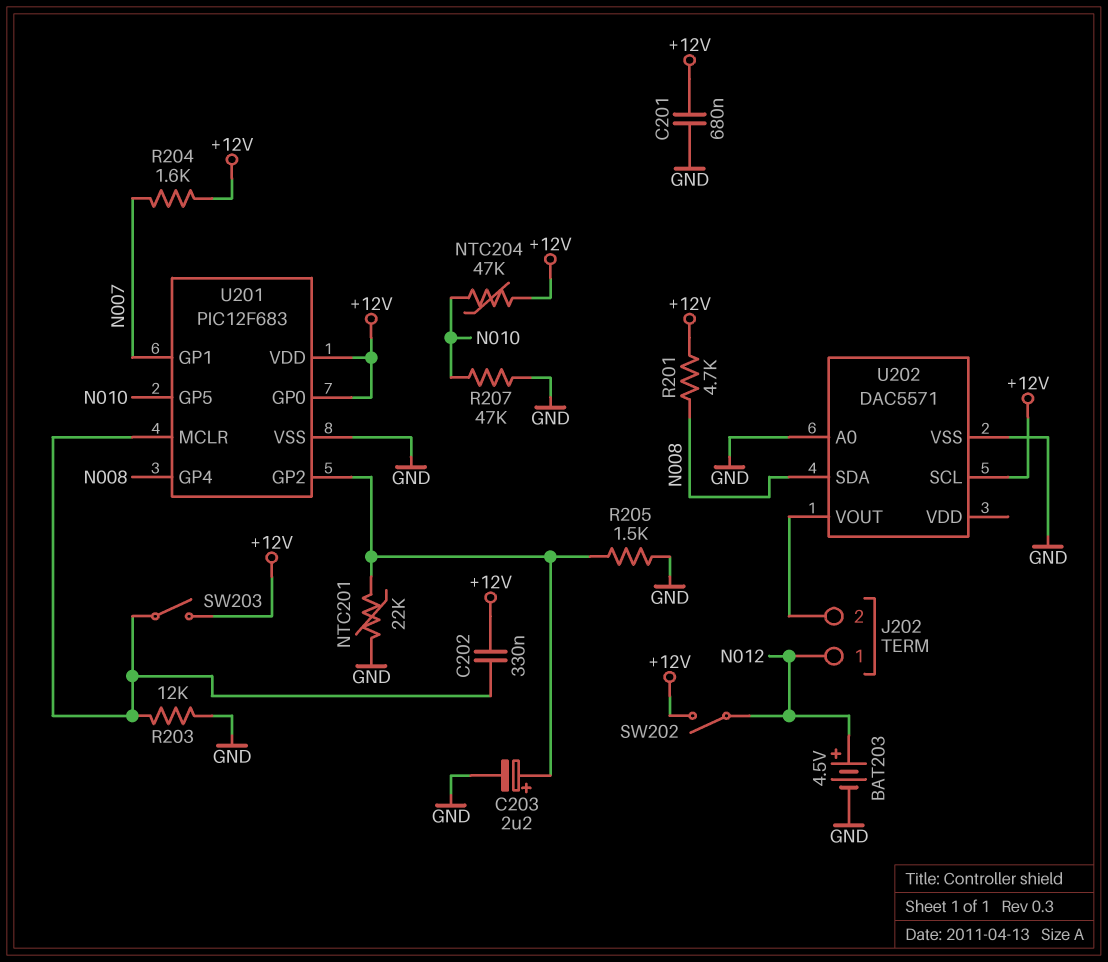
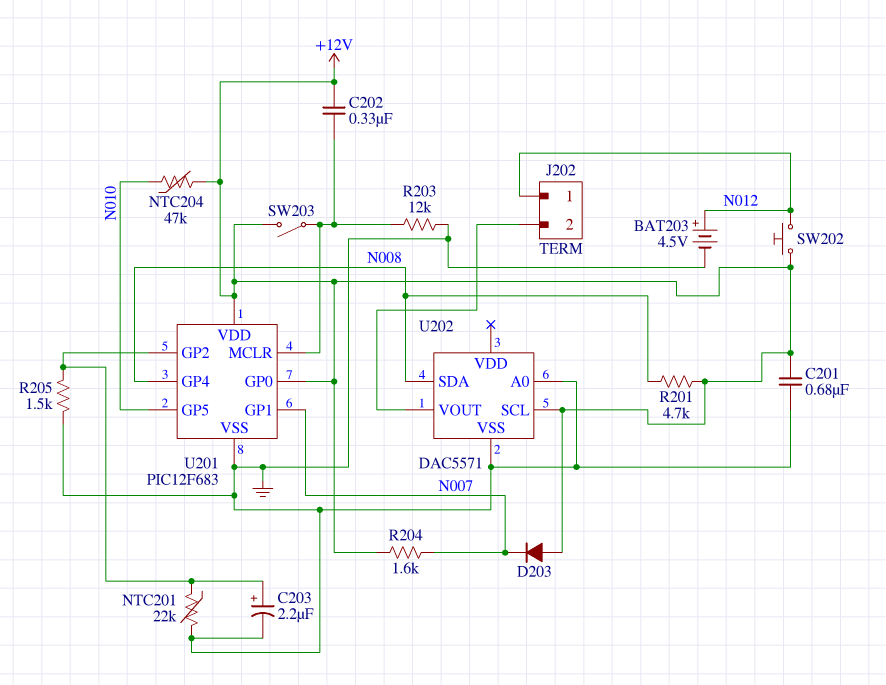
D203: none -> diode (A +12V, K N007)
R207: 47k (GND, N010) -> none
SW202: switch (+12V, N012) -> button (+12V, N012)

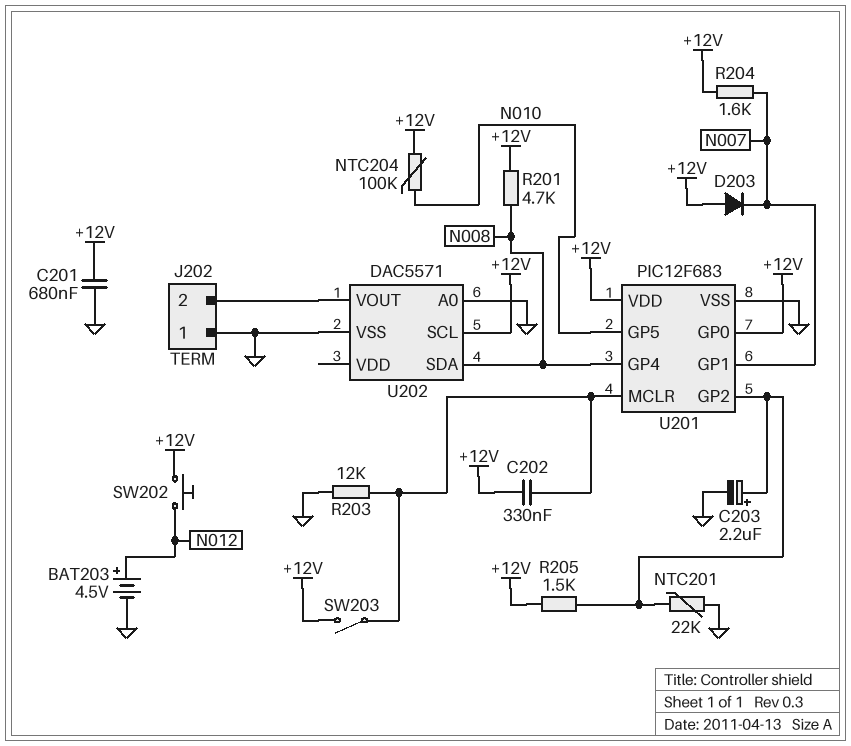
J202 pin 1: N012 -> GND
NTC204: 47k (+12V, N010) -> 100k (+12V, N010)
R205: 1.5k (GND, U201/GP2) -> 1.5k (+12V, U201/GP2)

